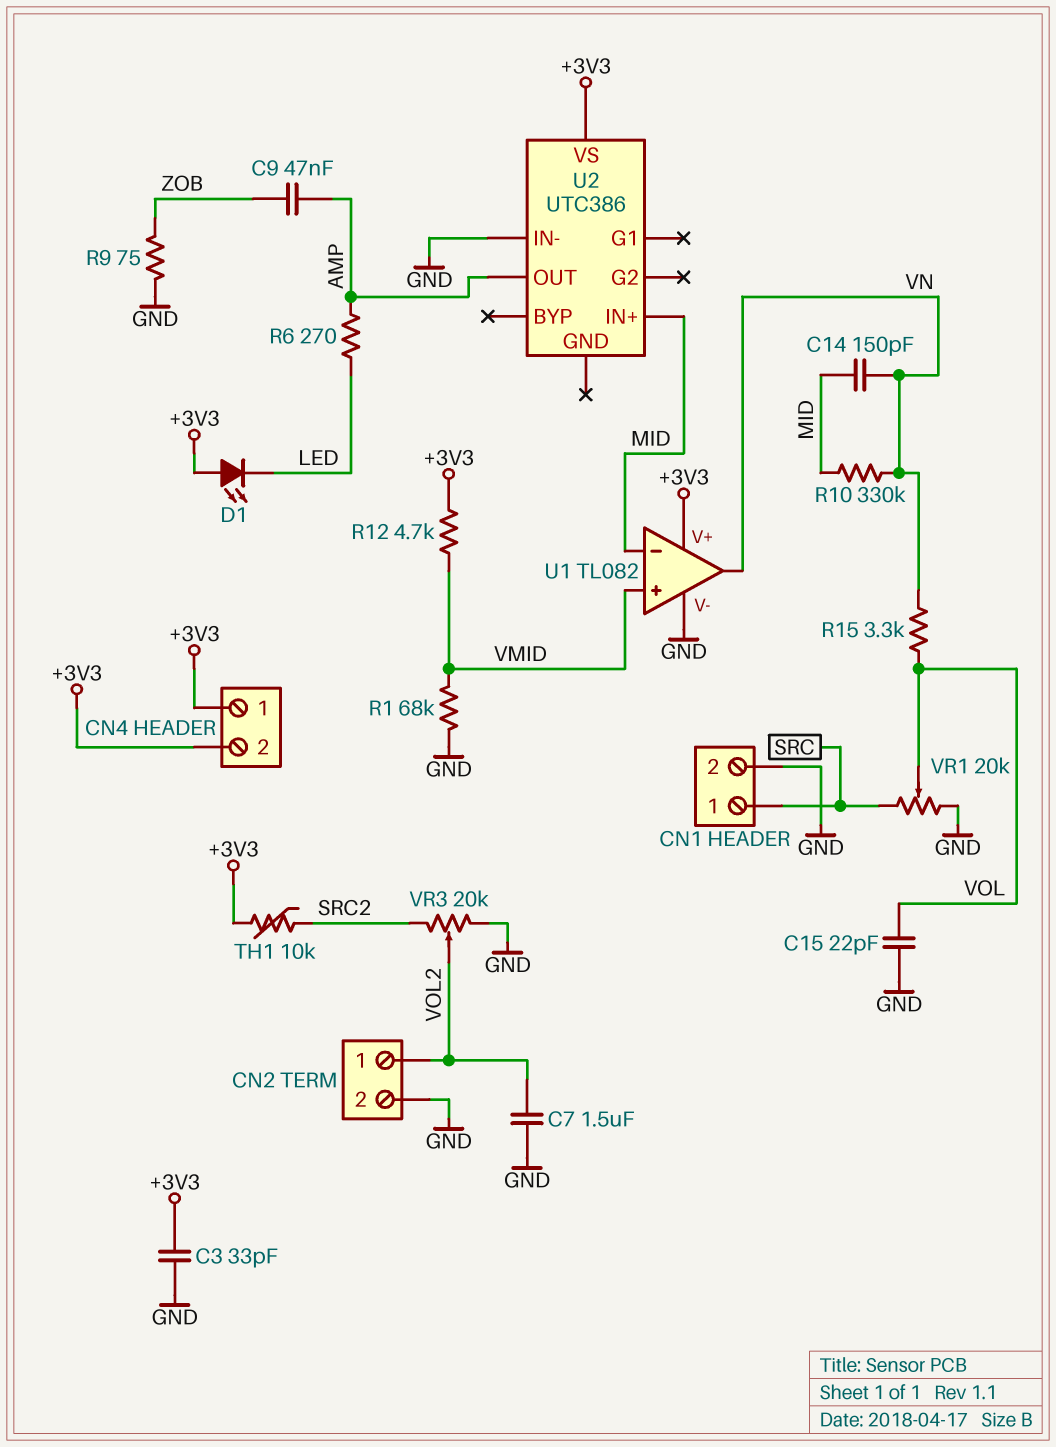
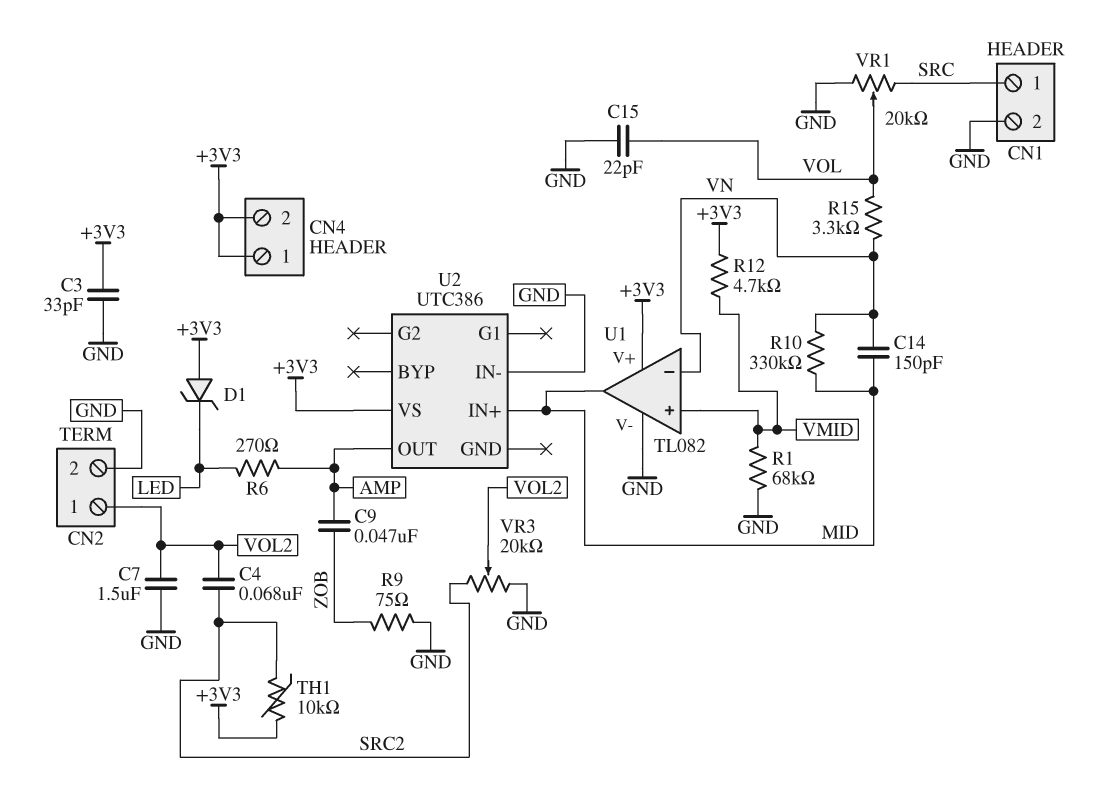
C4: none -> 68nF (SRC2, VOL2)
D1: LED (A +3V3, K LED) -> zener (A +3V3, K LED)
U1 pin in-: MID -> VN
U1 pin out: VN -> MID

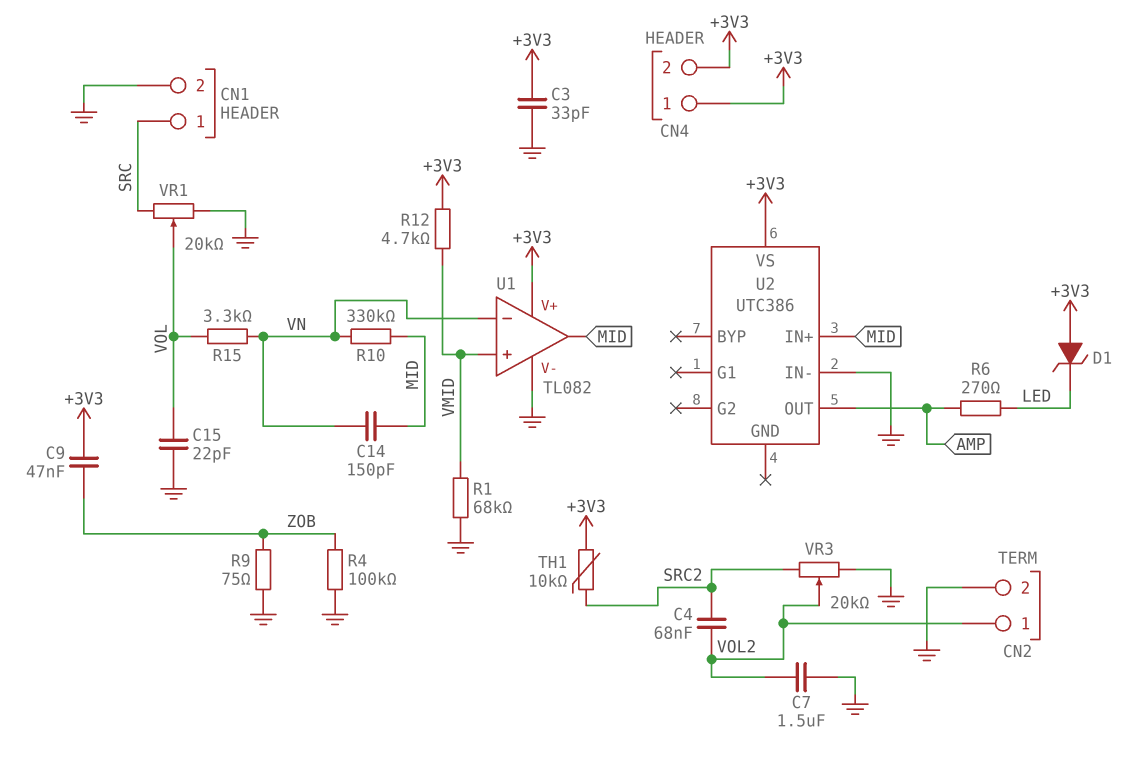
C9: 47nF (AMP, ZOB) -> 47nF (+3V3, ZOB)
R4: none -> 100k (GND, ZOB)

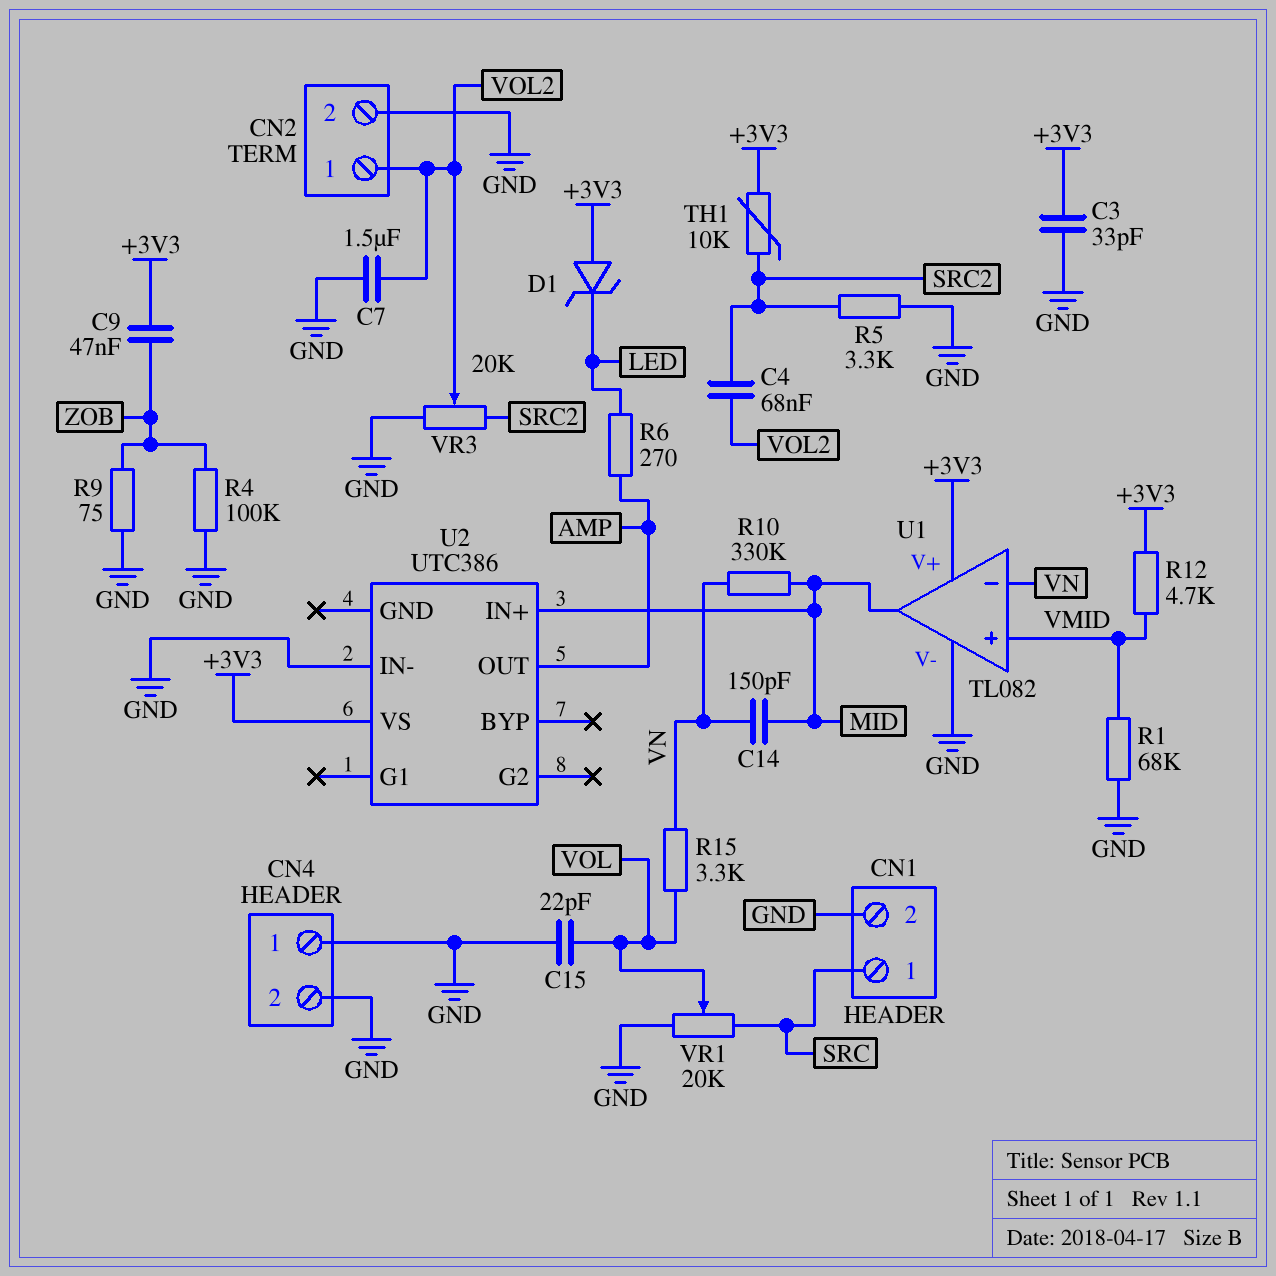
CN4 pin 1: +3V3 -> GND
CN4 pin 2: +3V3 -> GND
R5: none -> 3.3k (GND, SRC2)

